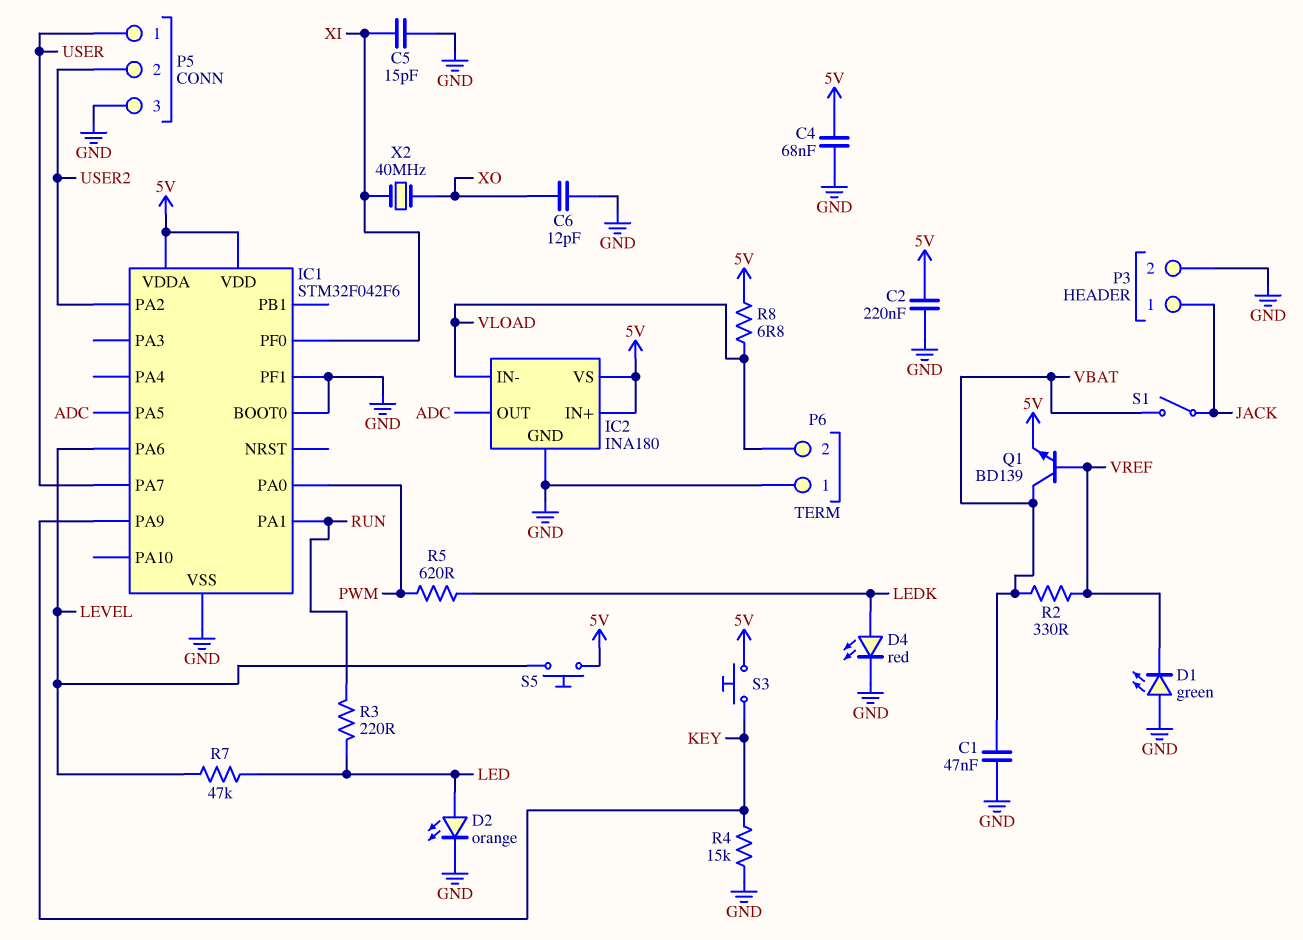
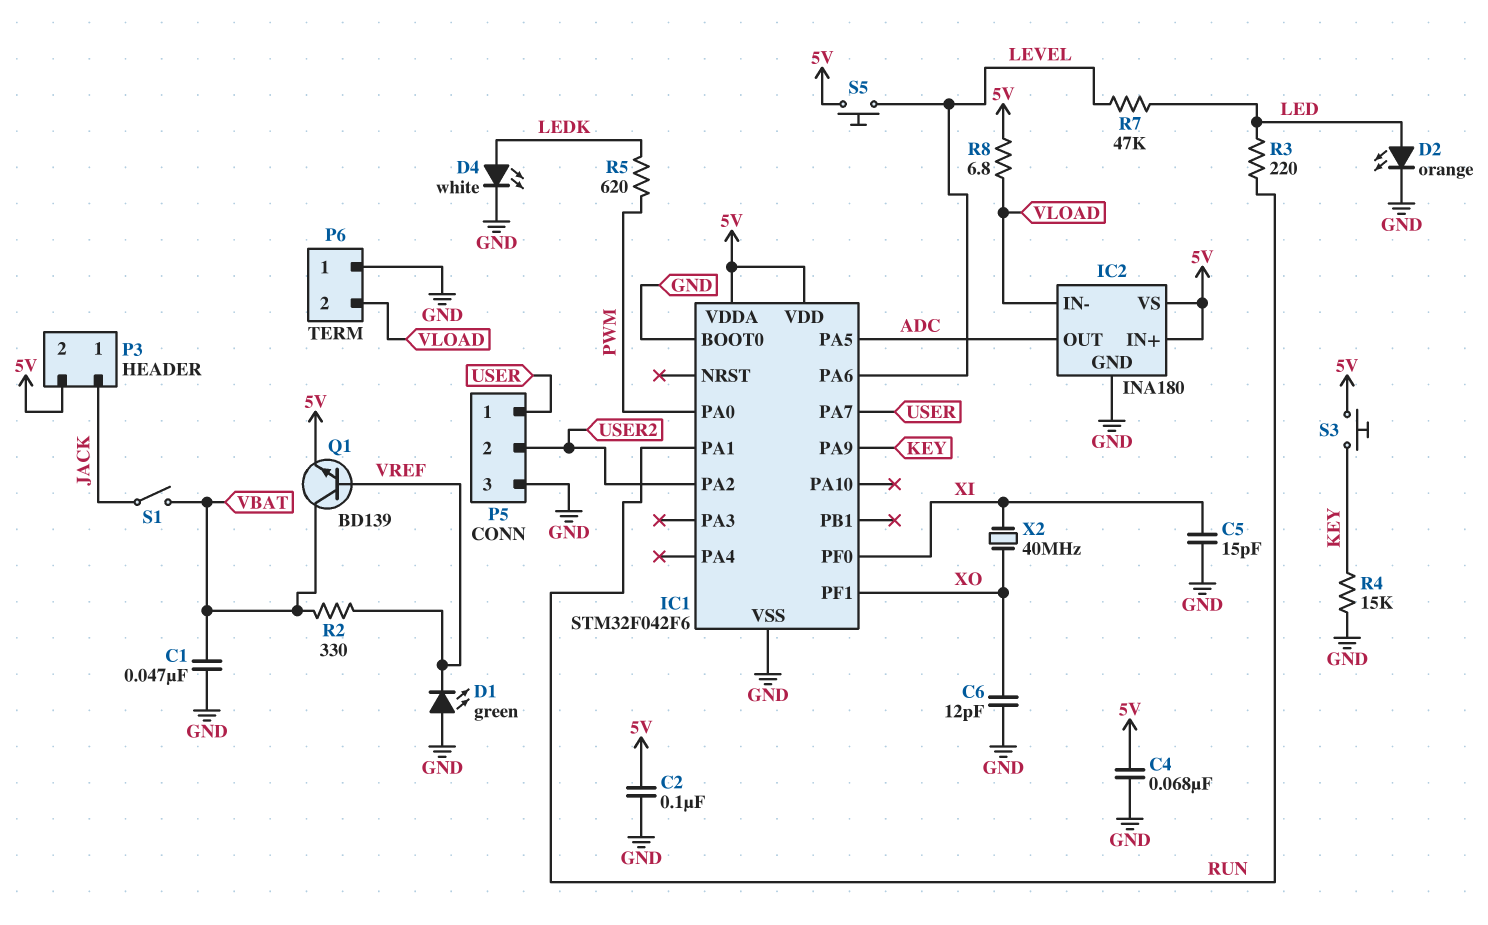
C2: 220nF (5V, GND) -> 100nF (5V, GND)
D4: LED red (A LEDK, K GND) -> LED white (A LEDK, K GND)
IC1 pin PF1: GND -> XO
P3 pin 2: GND -> 5V

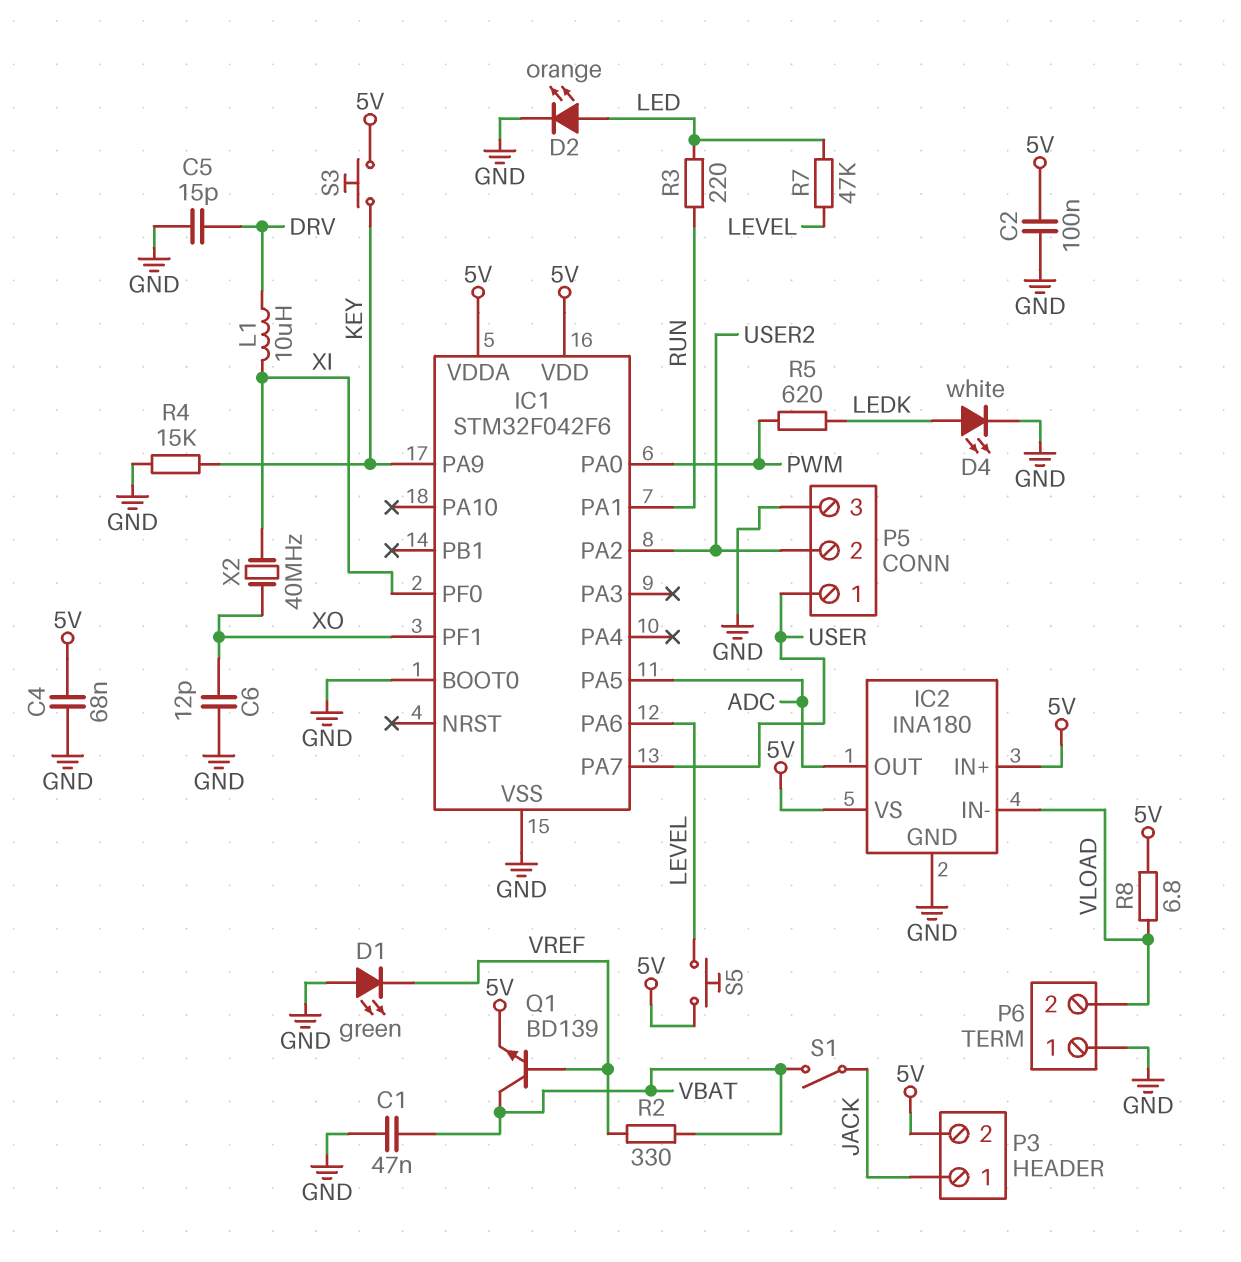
C5: 15pF (GND, XI) -> 15pF (DRV, GND)
L1: none -> 10uH (DRV, XI)

